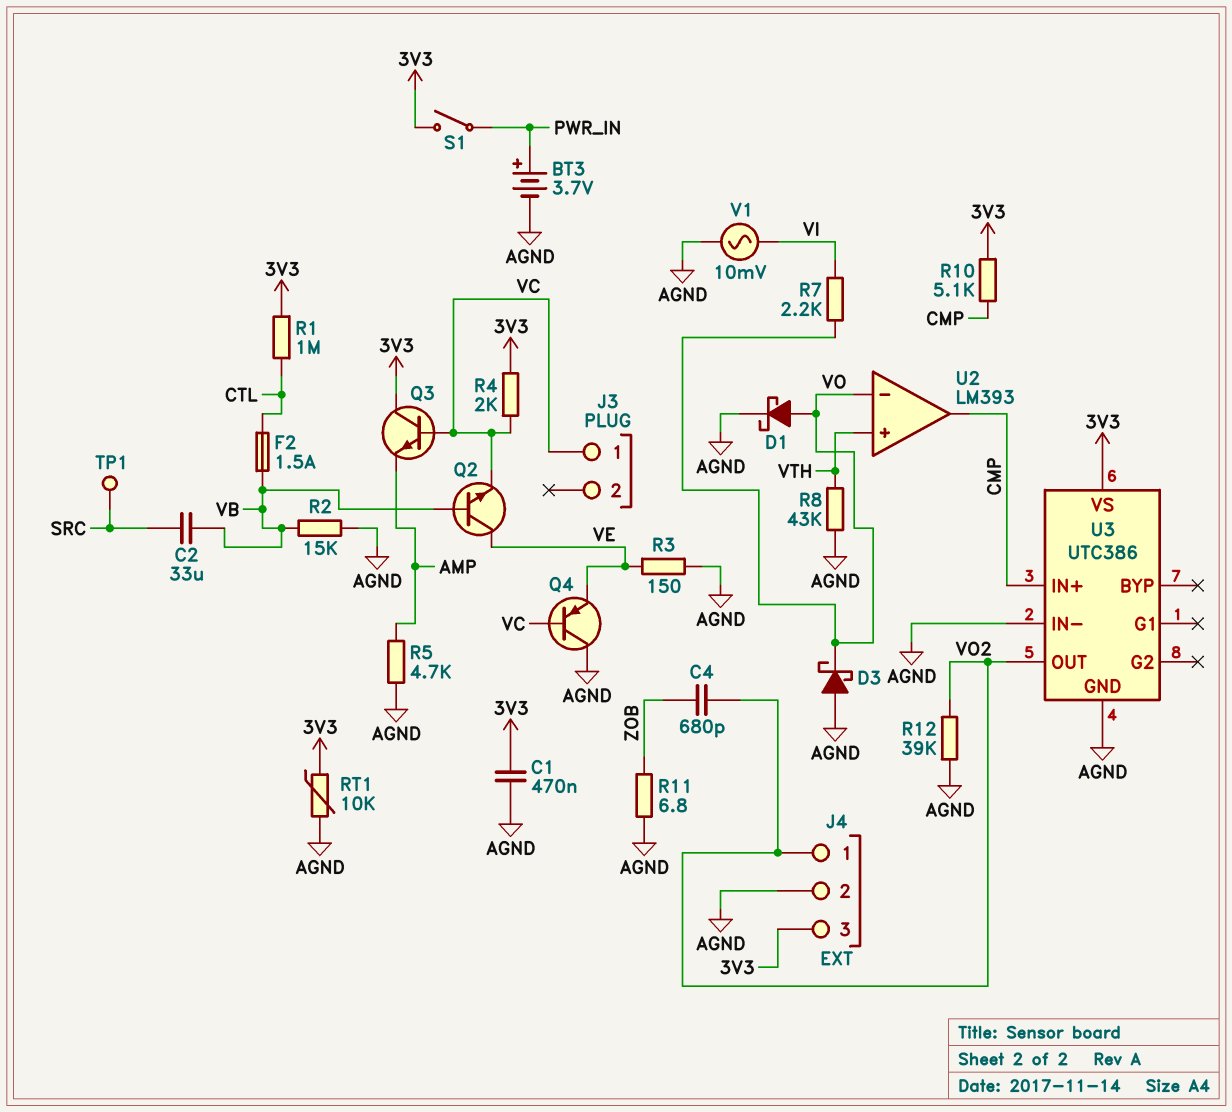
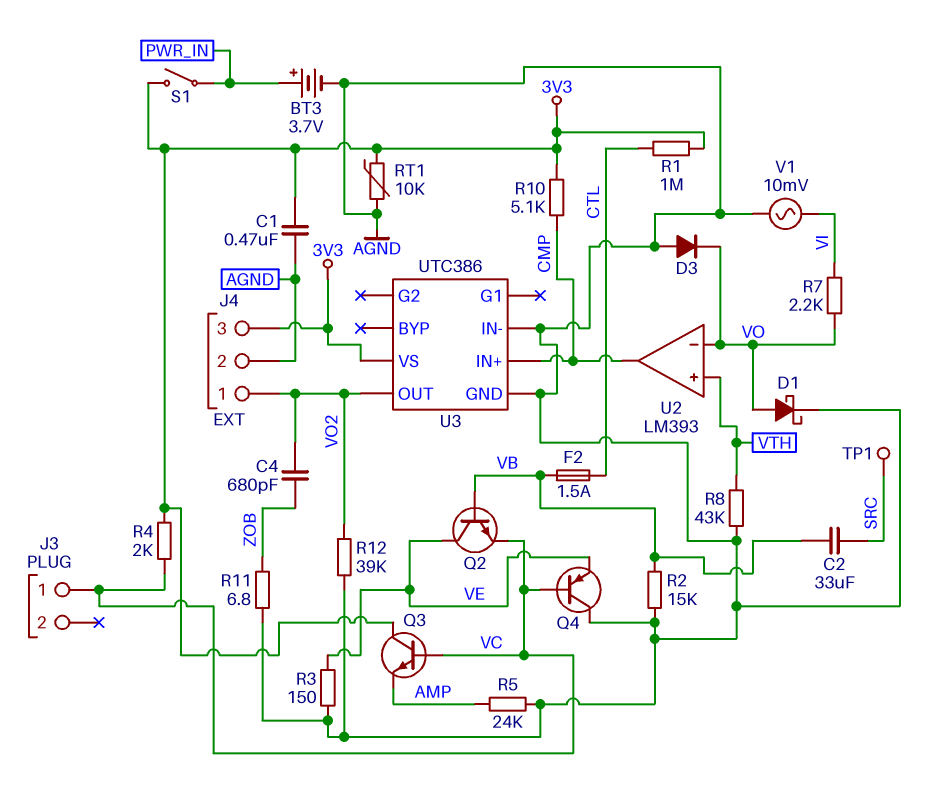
D3: schottky (A AGND, K VO) -> diode (A AGND, K VO)
R5: 4.7k (AGND, AMP) -> 24k (AGND, AMP)

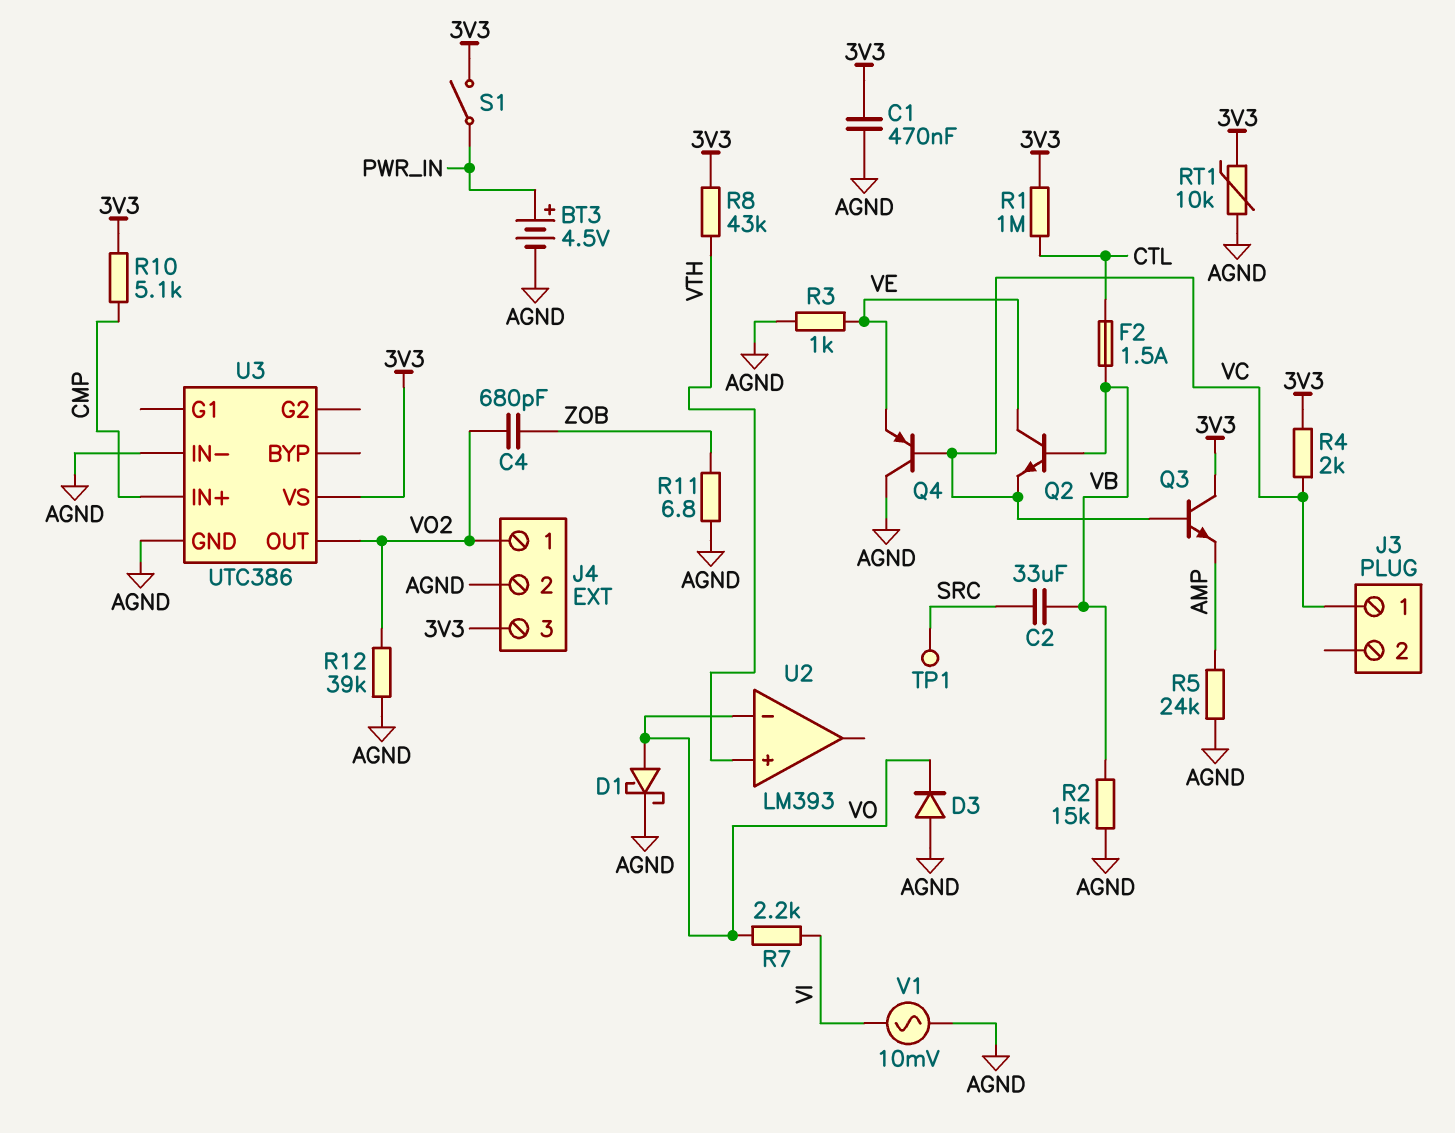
BT3: 3.7V (plus PWR_IN, minus AGND) -> 4.5V (plus PWR_IN, minus AGND)
R3: 150 (AGND, VE) -> 1k (AGND, VE)
R8: 43k (AGND, VTH) -> 43k (3V3, VTH)
U2 pin out: CMP -> none

